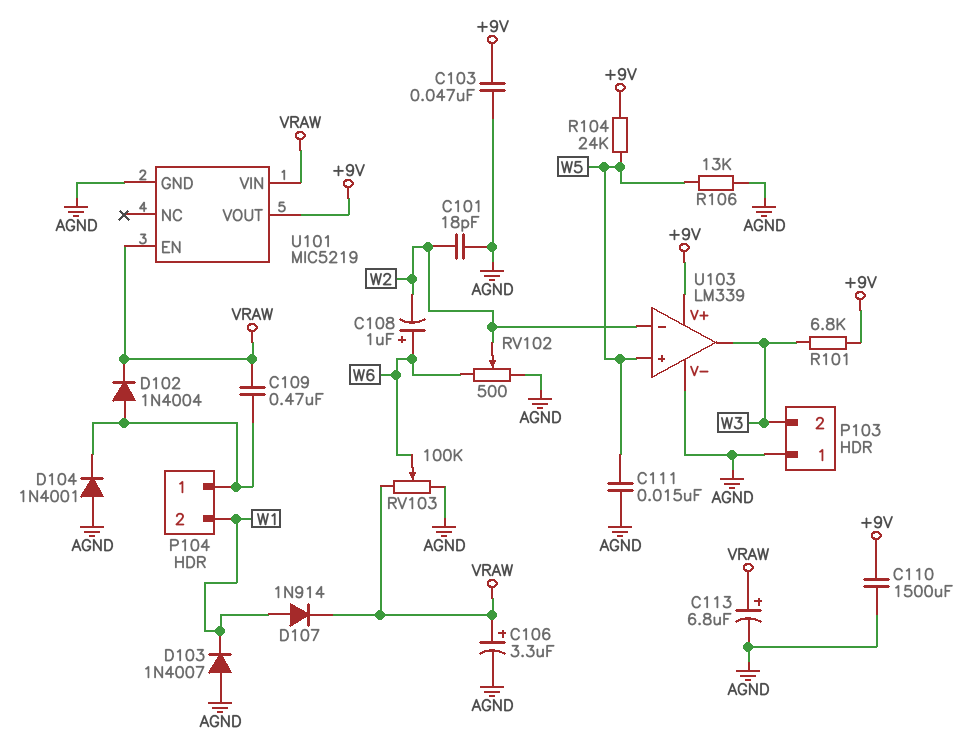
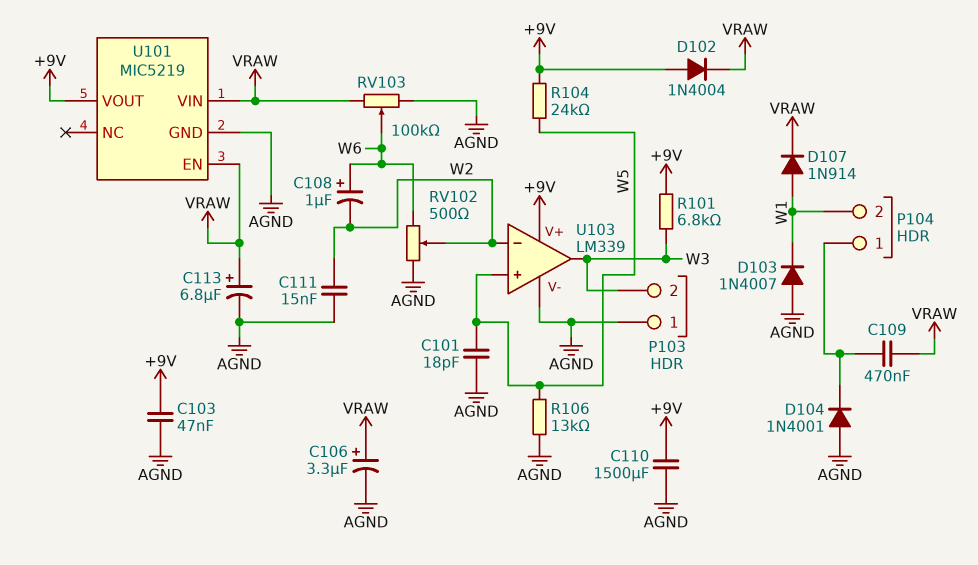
C101: 18pF (AGND, W2) -> 18pF (AGND, W5)
C111: 15nF (AGND, W5) -> 15nF (AGND, W2)
D102: diode 1N4004 (A P104/1, K VRAW) -> diode 1N4004 (A +9V, K VRAW)

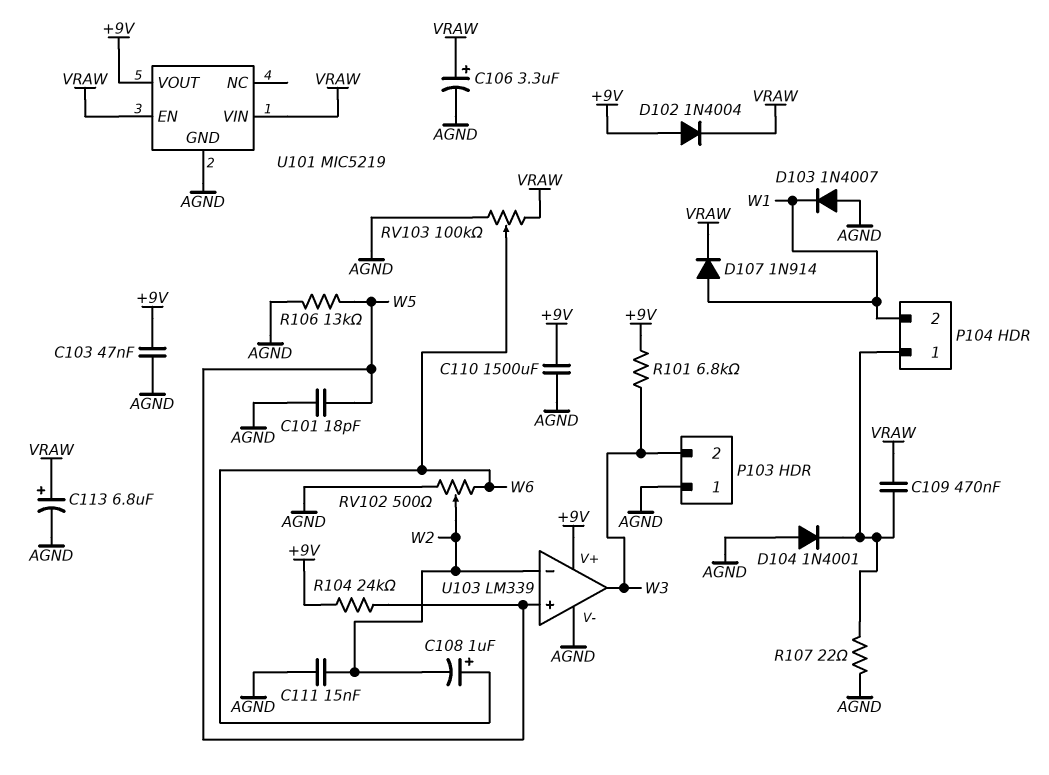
R107: none -> 22 (AGND, P104/1)

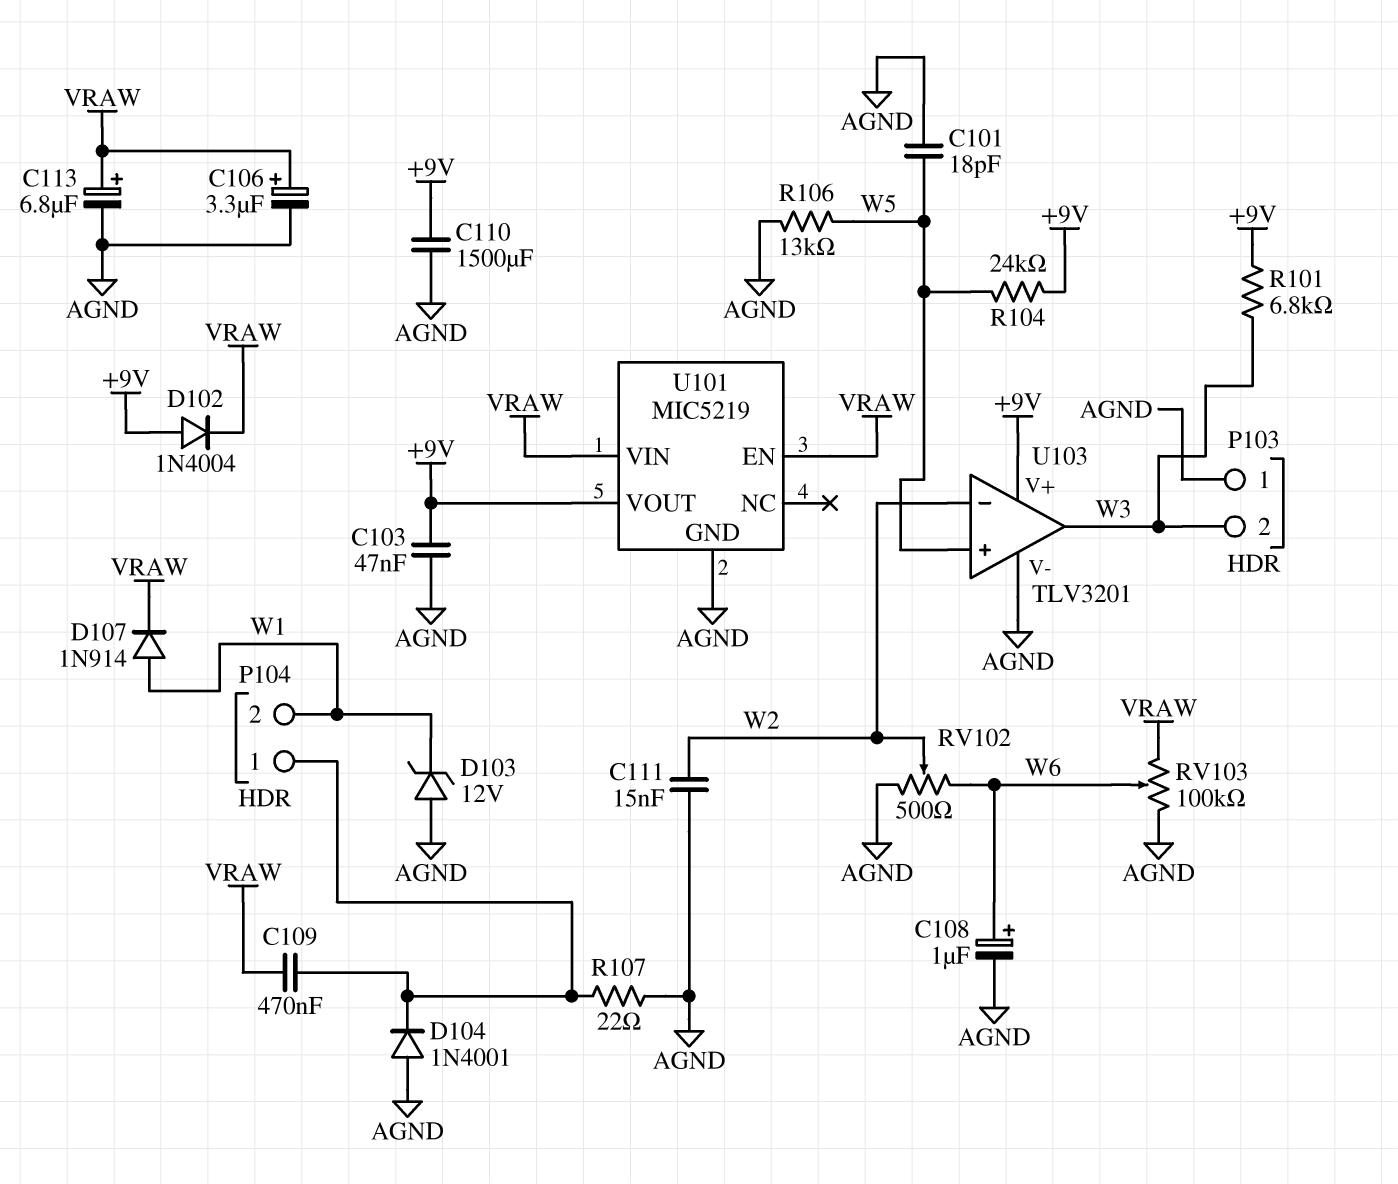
C108: 1uF (plus W6, minus W2) -> 1uF (plus W6, minus AGND)
D103: diode 1N4007 (A AGND, K W1) -> zener 12V (A AGND, K W1)
U103: LM339 -> TLV3201

